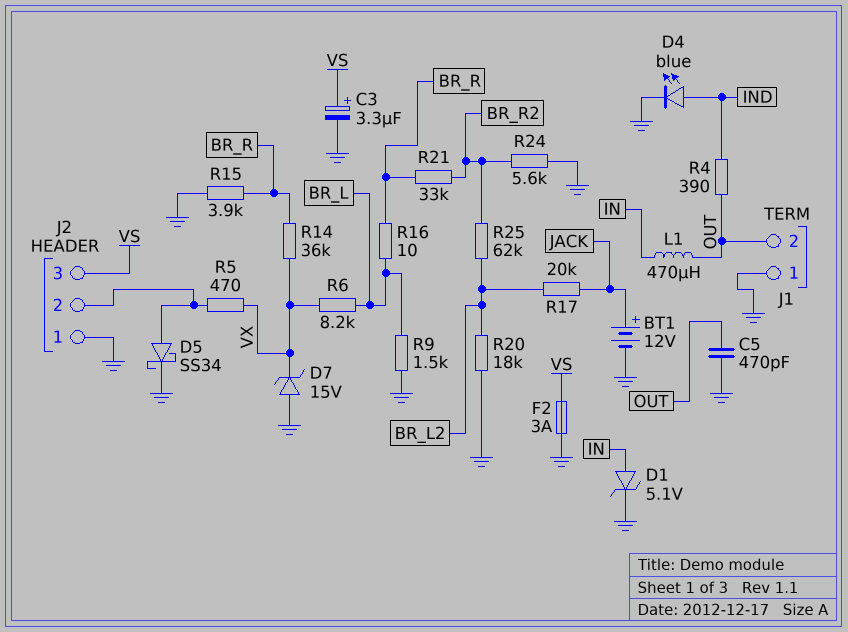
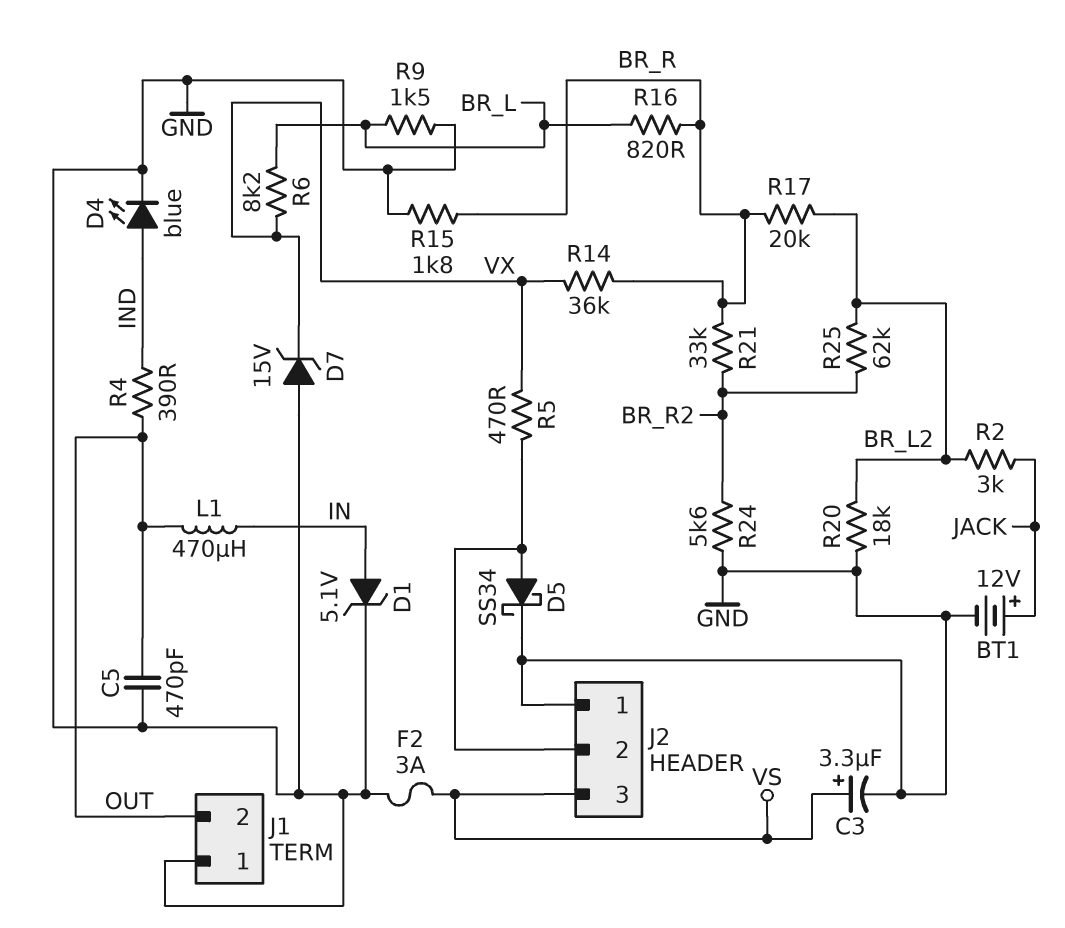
R2: none -> 3k (BR_L2, JACK)
R15: 3.9k (BR_R, GND) -> 1.8k (BR_R, GND)
R16: 10 (BR_L, BR_R) -> 820 (BR_L, BR_R)
R17: 20k (BR_L2, JACK) -> 20k (BR_L2, BR_R)

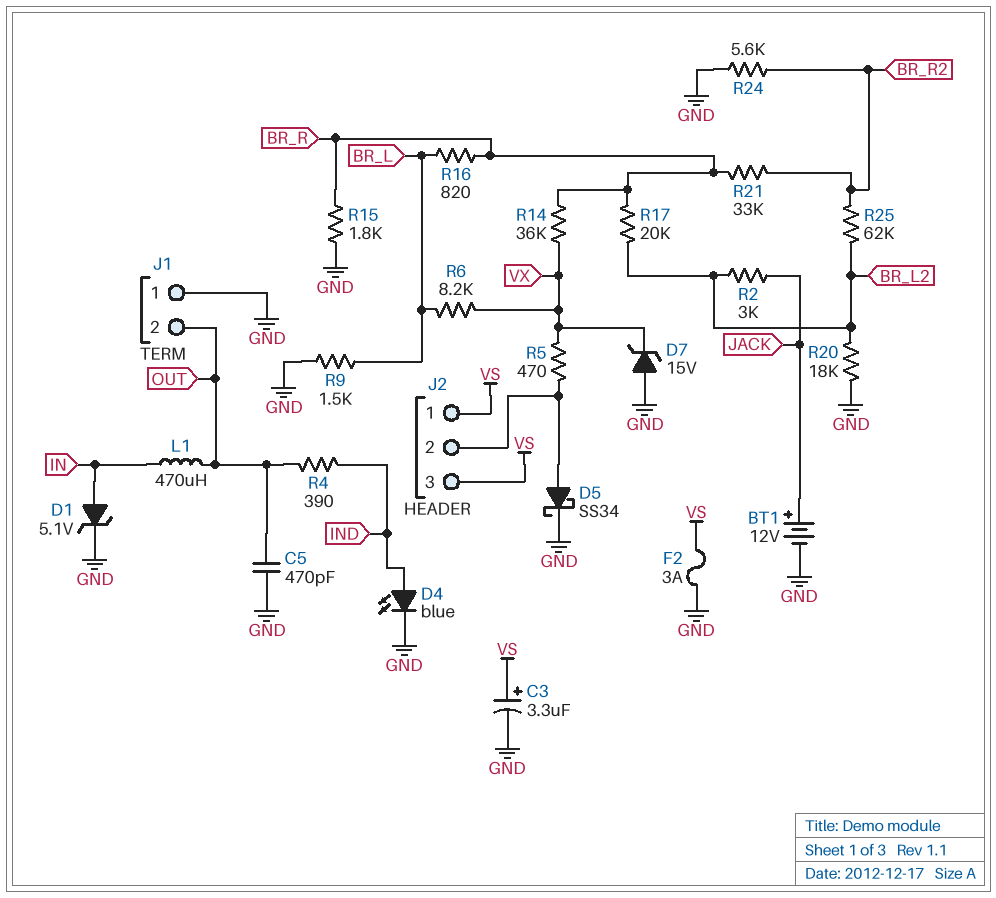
J2 pin 1: GND -> VS

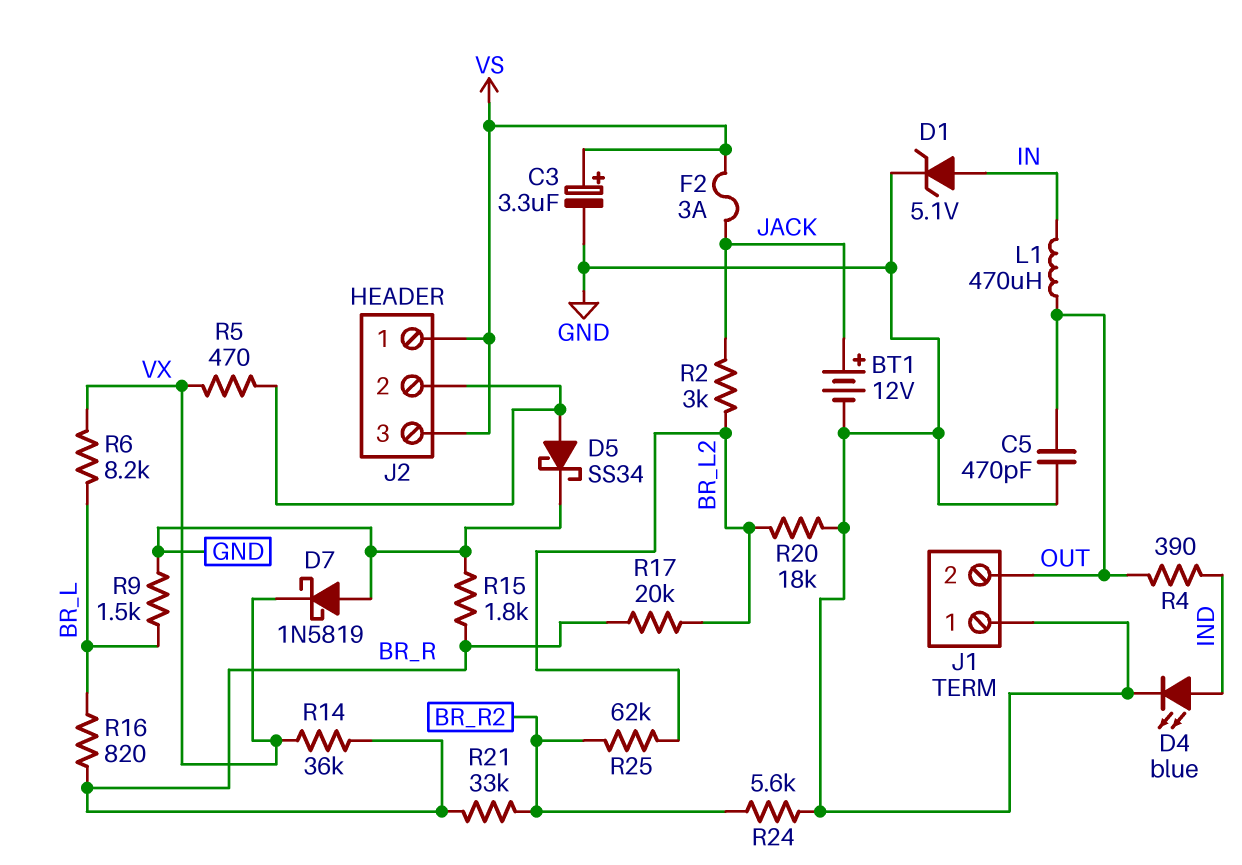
D7: zener 15V (A GND, K VX) -> schottky 1N5819 (A GND, K VX)
F2: 3A (GND, VS) -> 3A (JACK, VS)

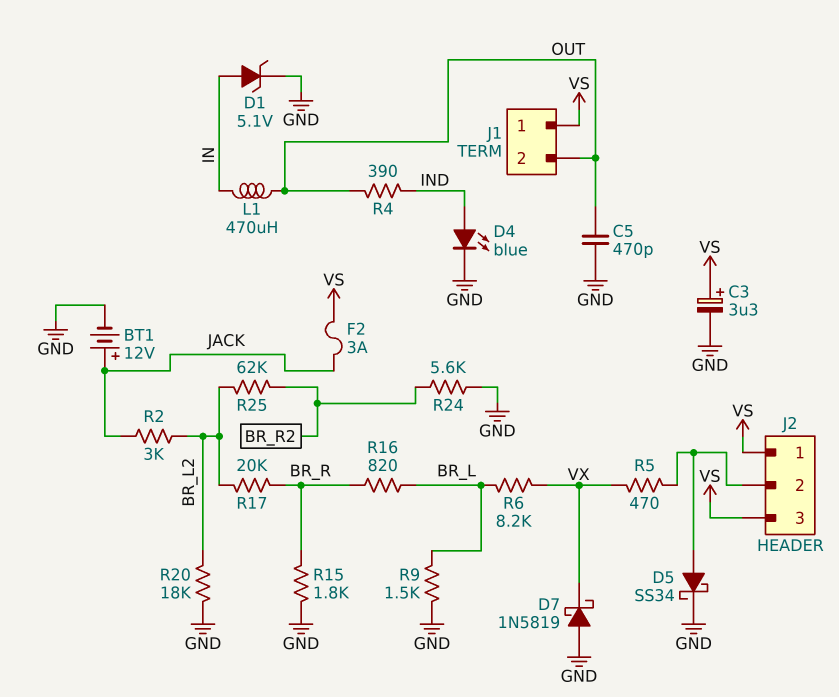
J1 pin 1: GND -> VS
R14: 36k (BR_R, VX) -> none
R21: 33k (BR_R, BR_R2) -> none

